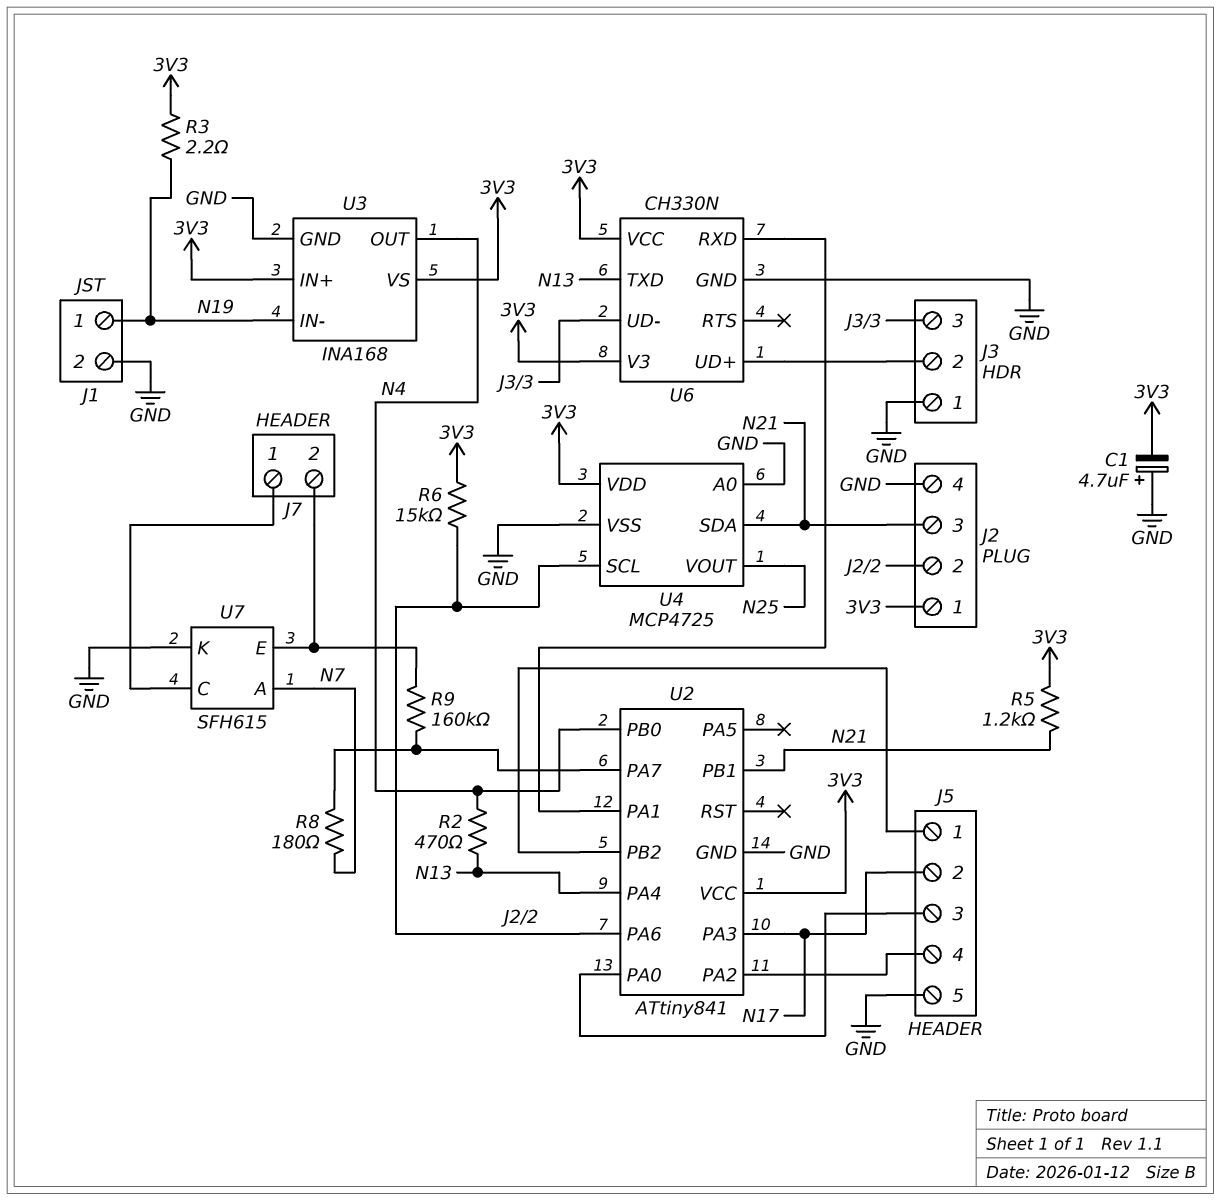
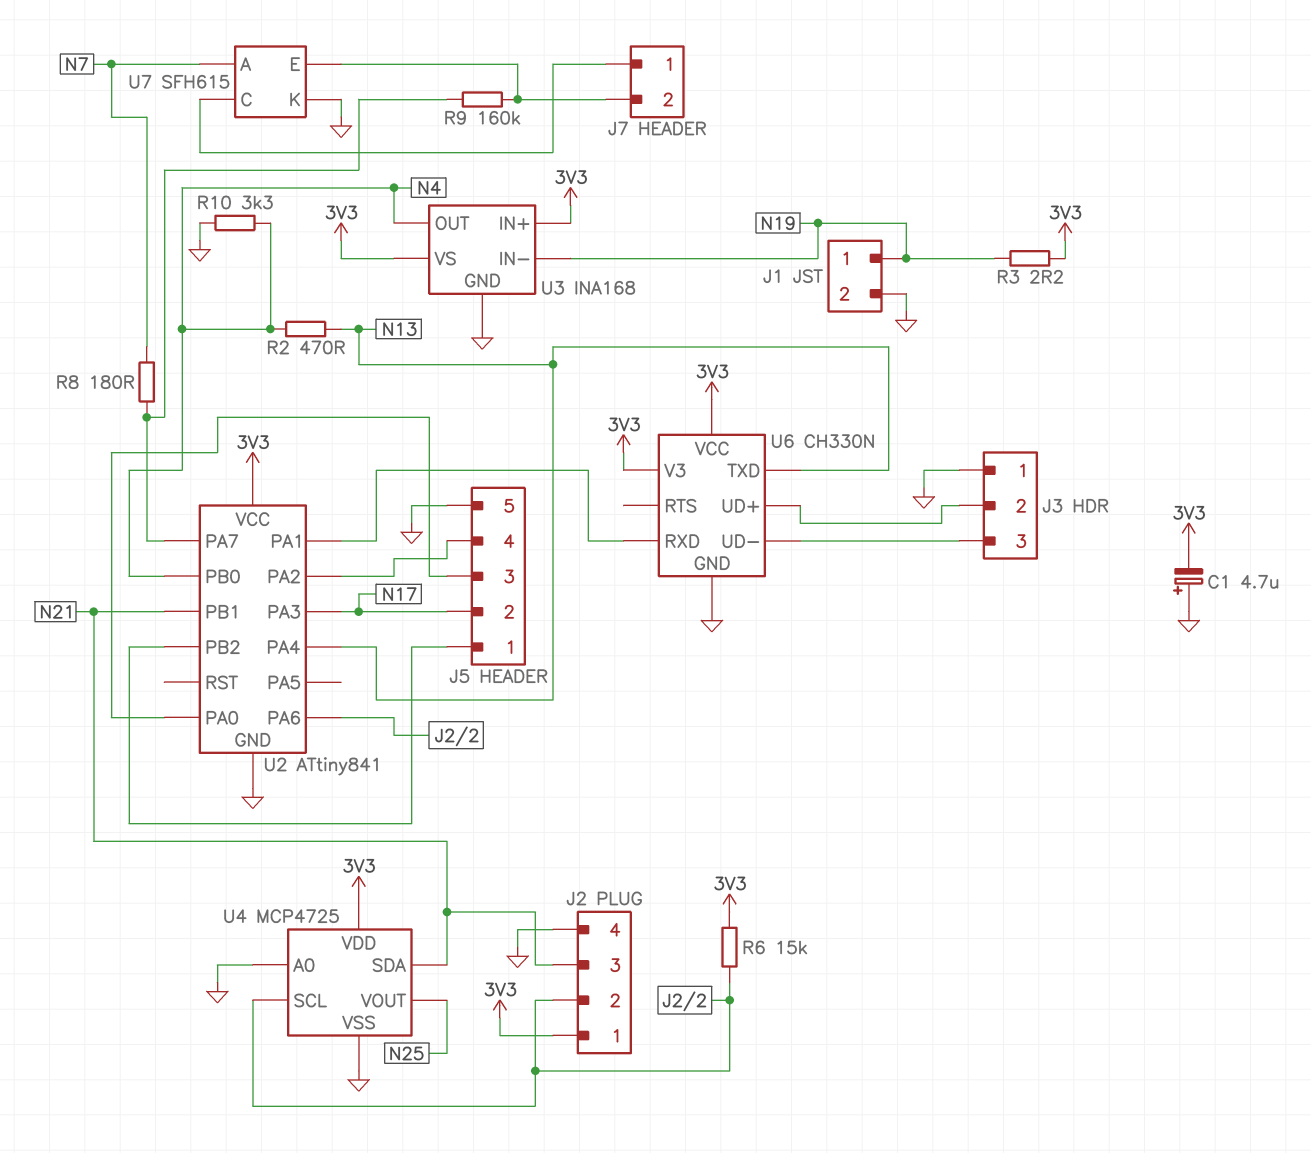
R5: 1.2k (3V3, N21) -> none
R10: none -> 3.3k (GND, N4)

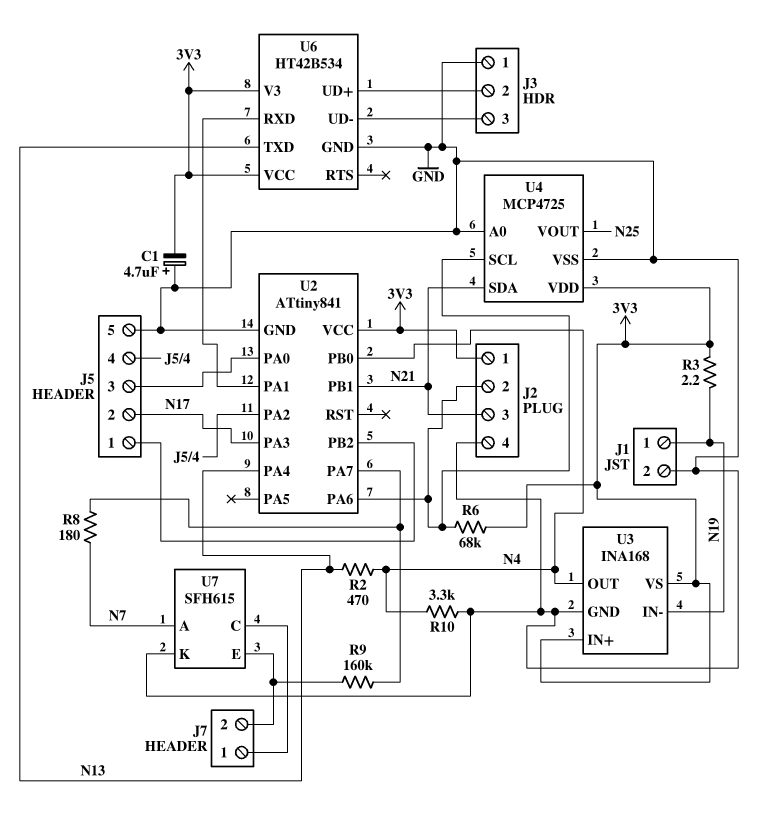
R6: 15k (3V3, J2/2) -> 68k (3V3, J2/2)
U6: CH330N -> HT42B534

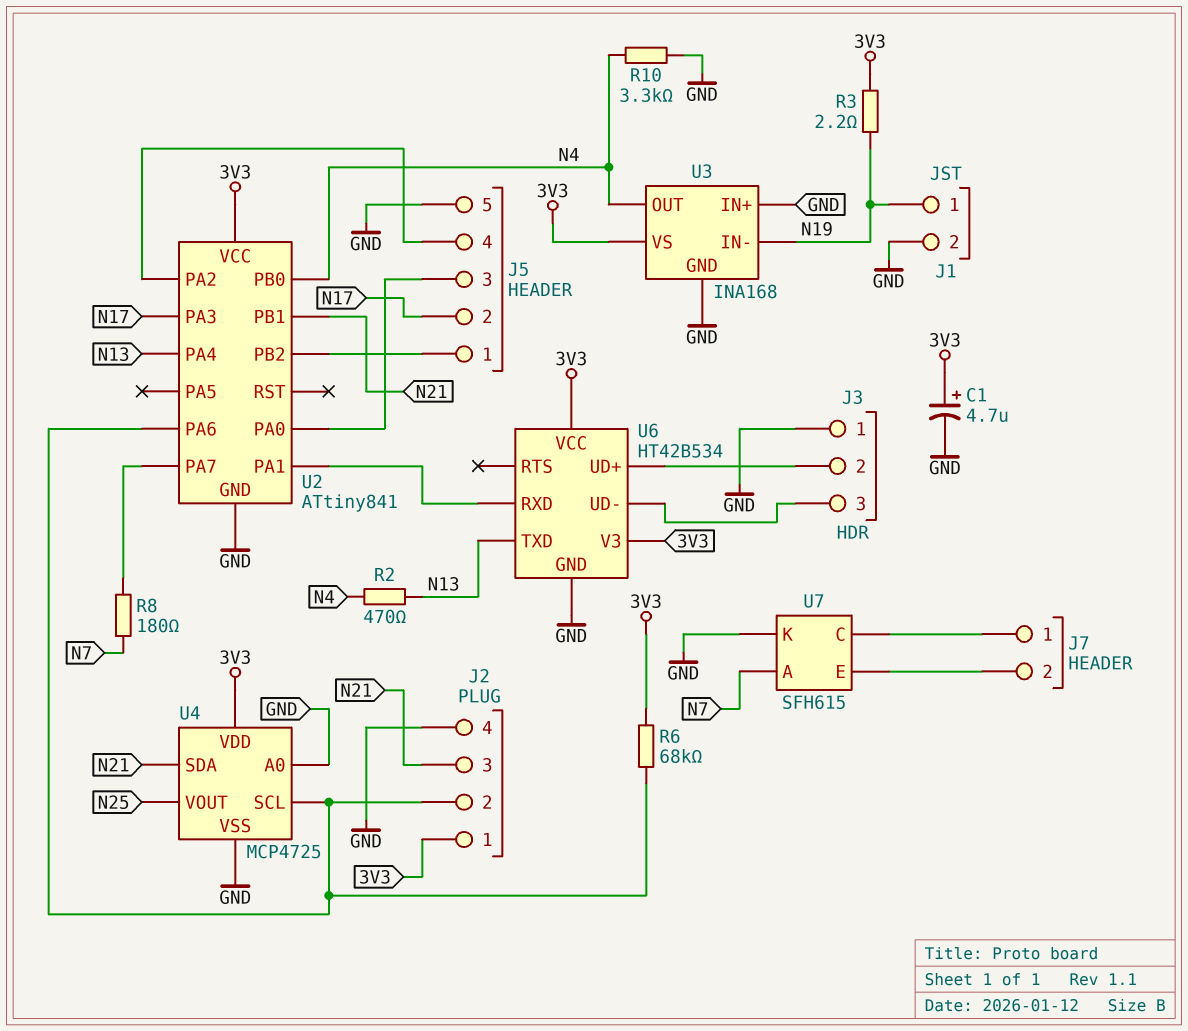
C1: 4.7uF (plus GND, minus 3V3) -> 4.7uF (plus 3V3, minus GND)
R9: 160k (J7/2, U2/PA7) -> none
U3 pin IN+: 3V3 -> GND

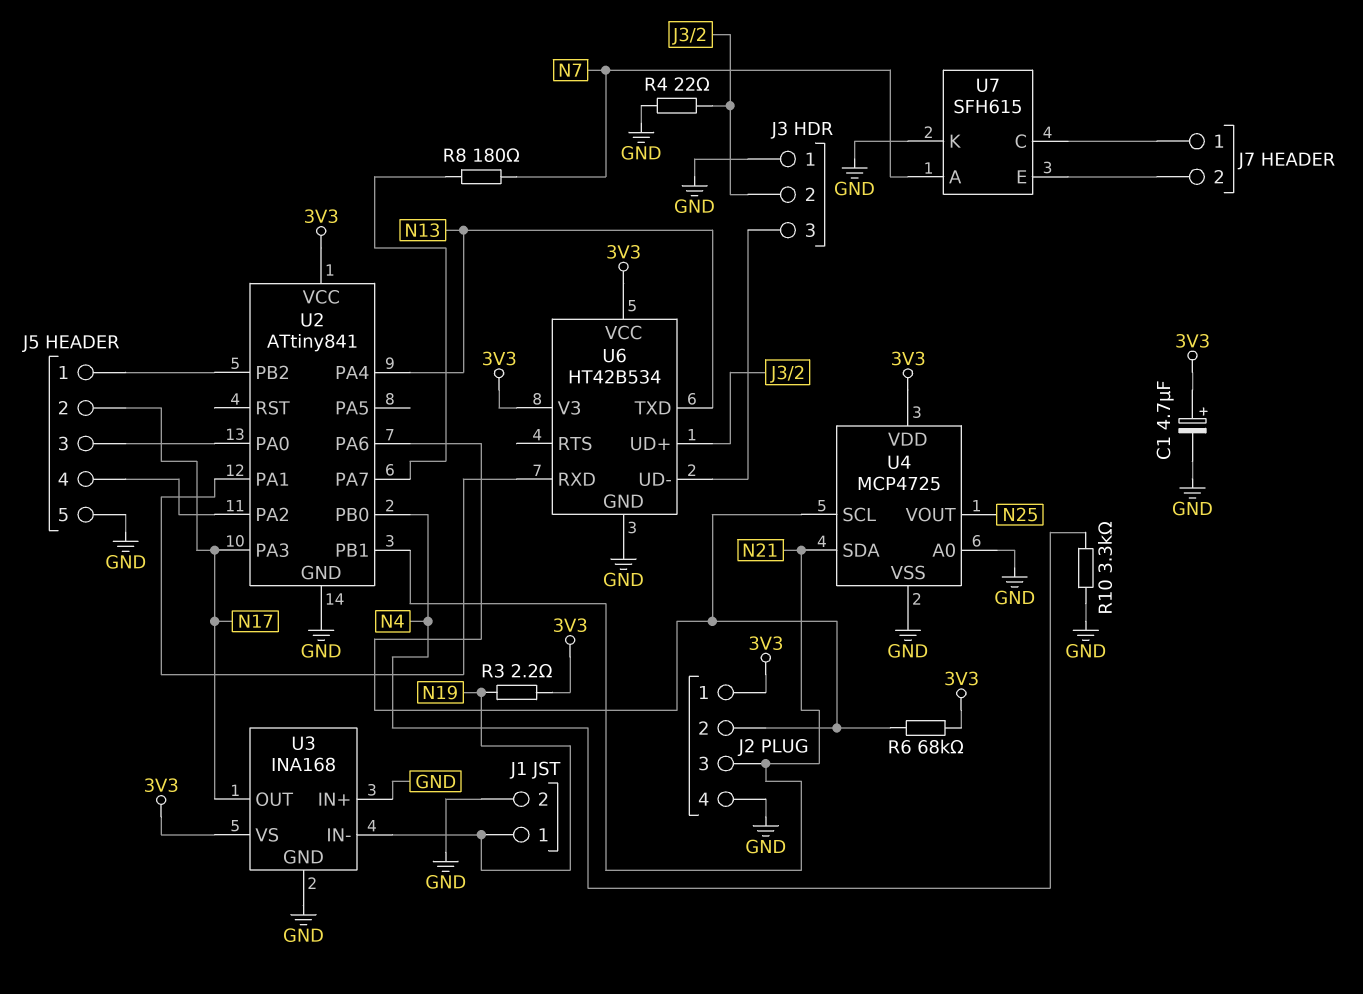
R2: 470 (N4, N13) -> none
R4: none -> 22 (GND, J3/2)
U3 pin OUT: N4 -> N17

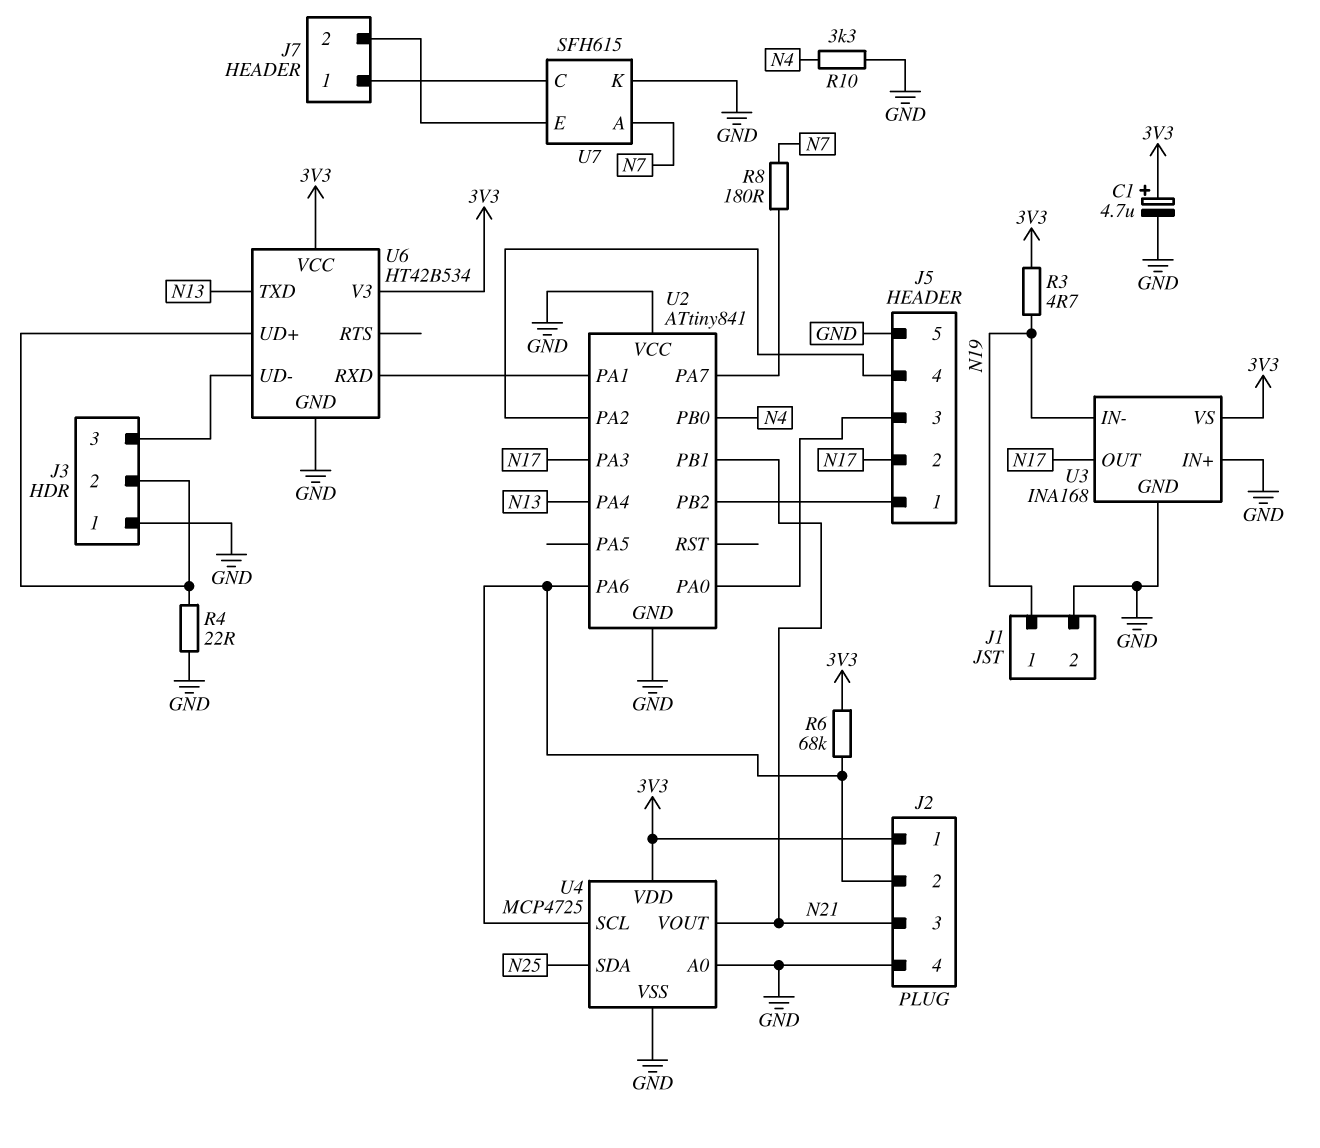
R3: 2.2 (3V3, N19) -> 4.7 (3V3, N19)
U2 pin VCC: 3V3 -> GND
U4 pin SDA: N21 -> N25
U4 pin VOUT: N25 -> N21

